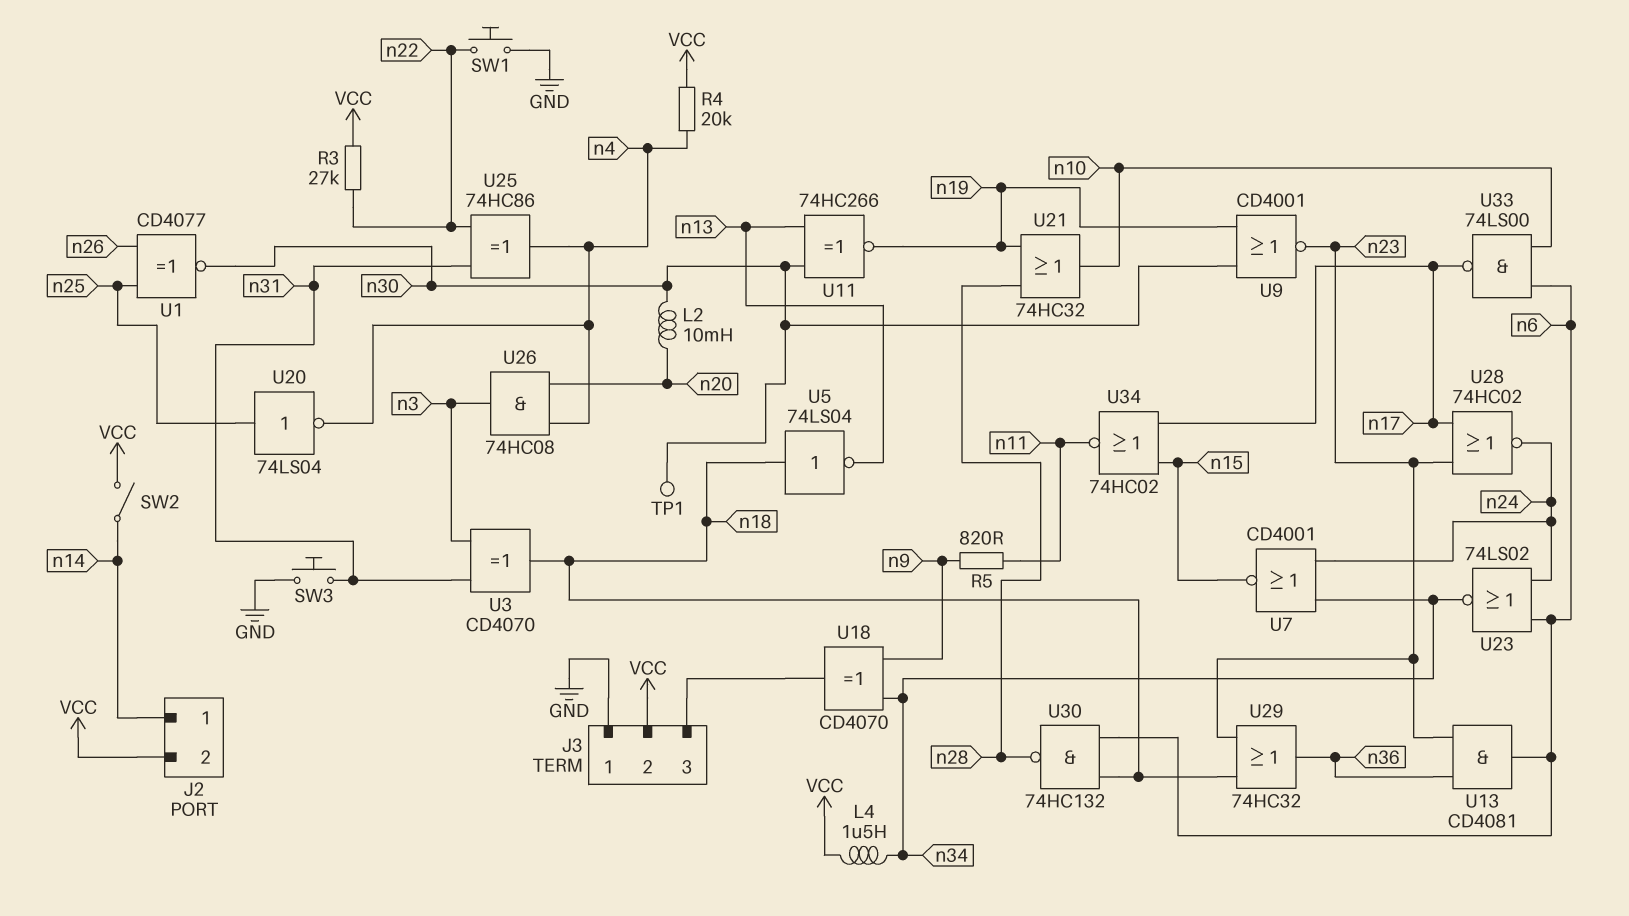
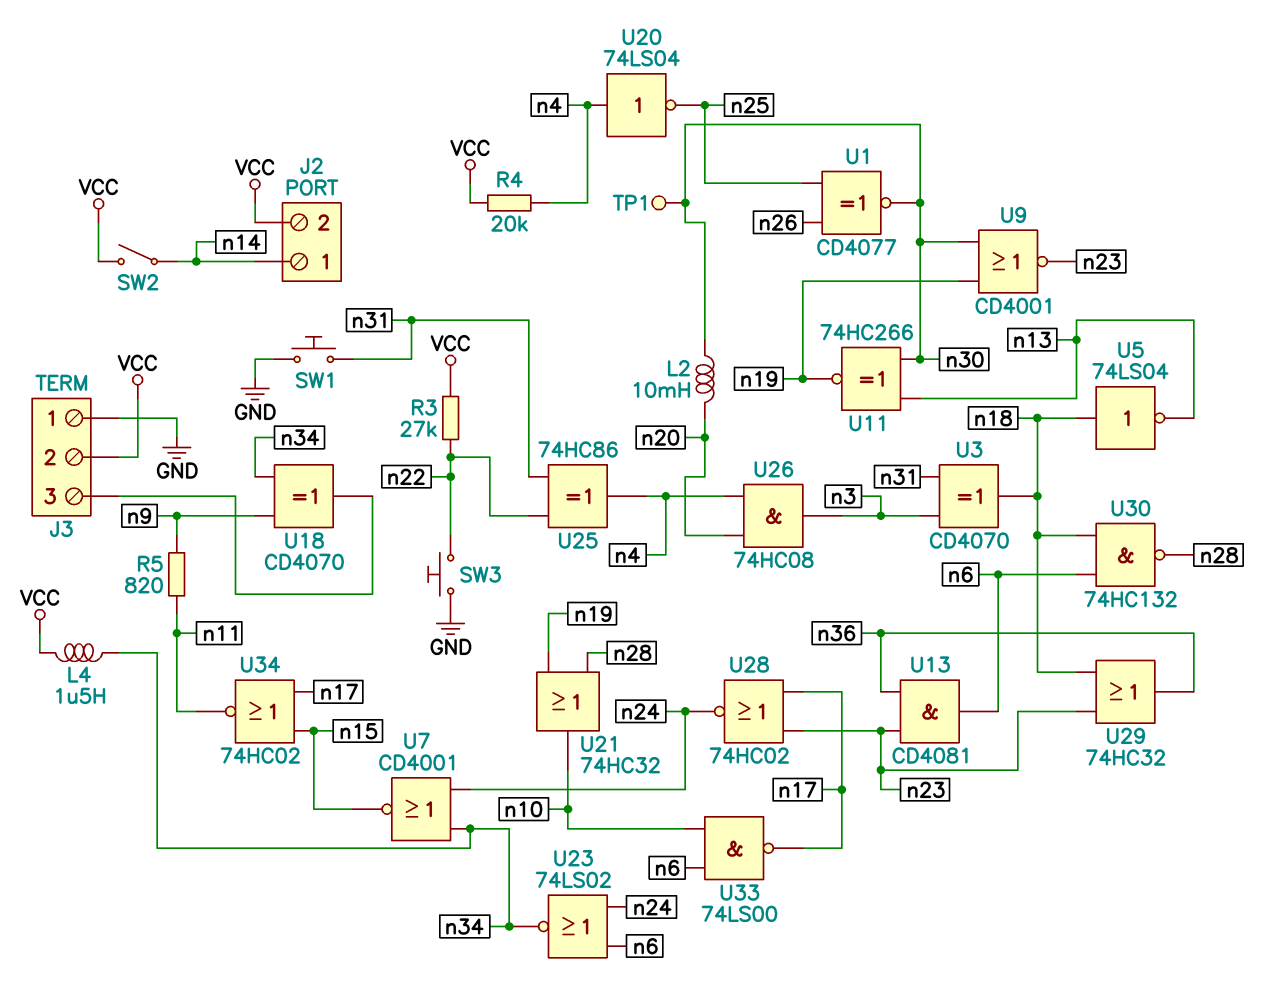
SW1: button (GND, n22) -> button (GND, n31)
SW3: button (GND, n31) -> button (GND, n22)
U20: NOT 74LS04 (in n25, out n4) -> NOT 74LS04 (in n4, out n25)

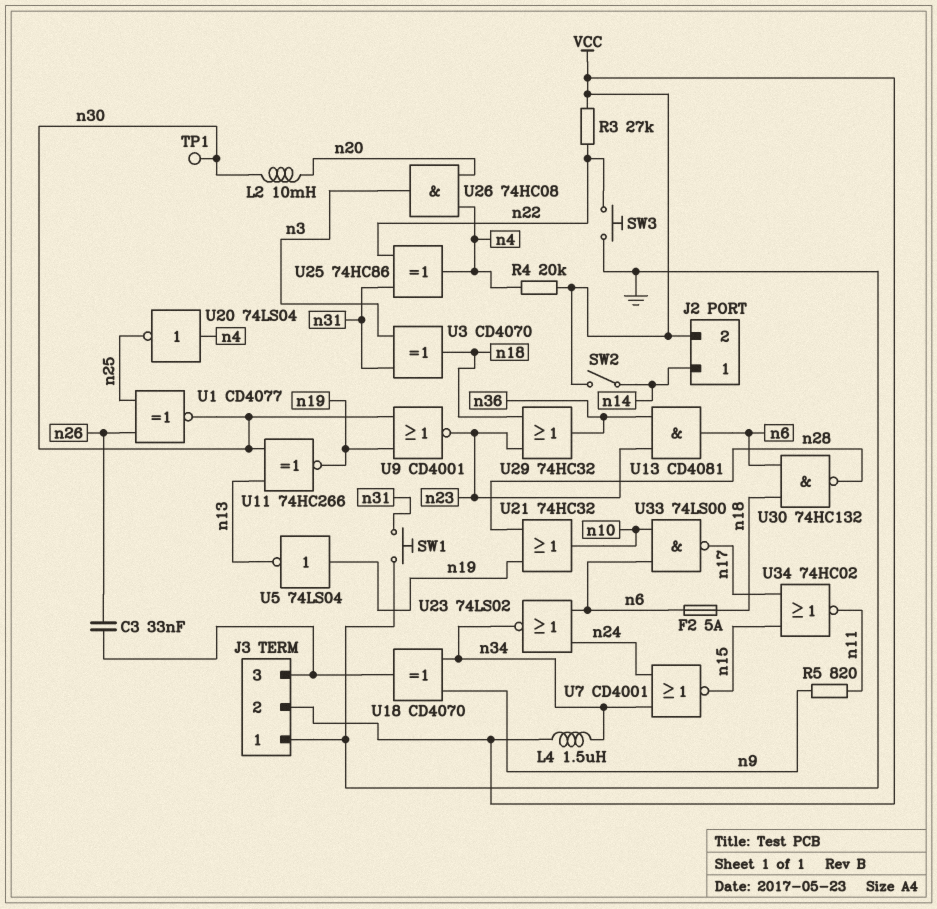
C3: none -> 33nF (J3/3, n26)
F2: none -> 5A (n6, n18)
U5: NOT 74LS04 (in n18, out n13) -> NOT 74LS04 (in n19, out n13)
U28: NOR 74HC02 (in n17, in n23, out n24) -> none

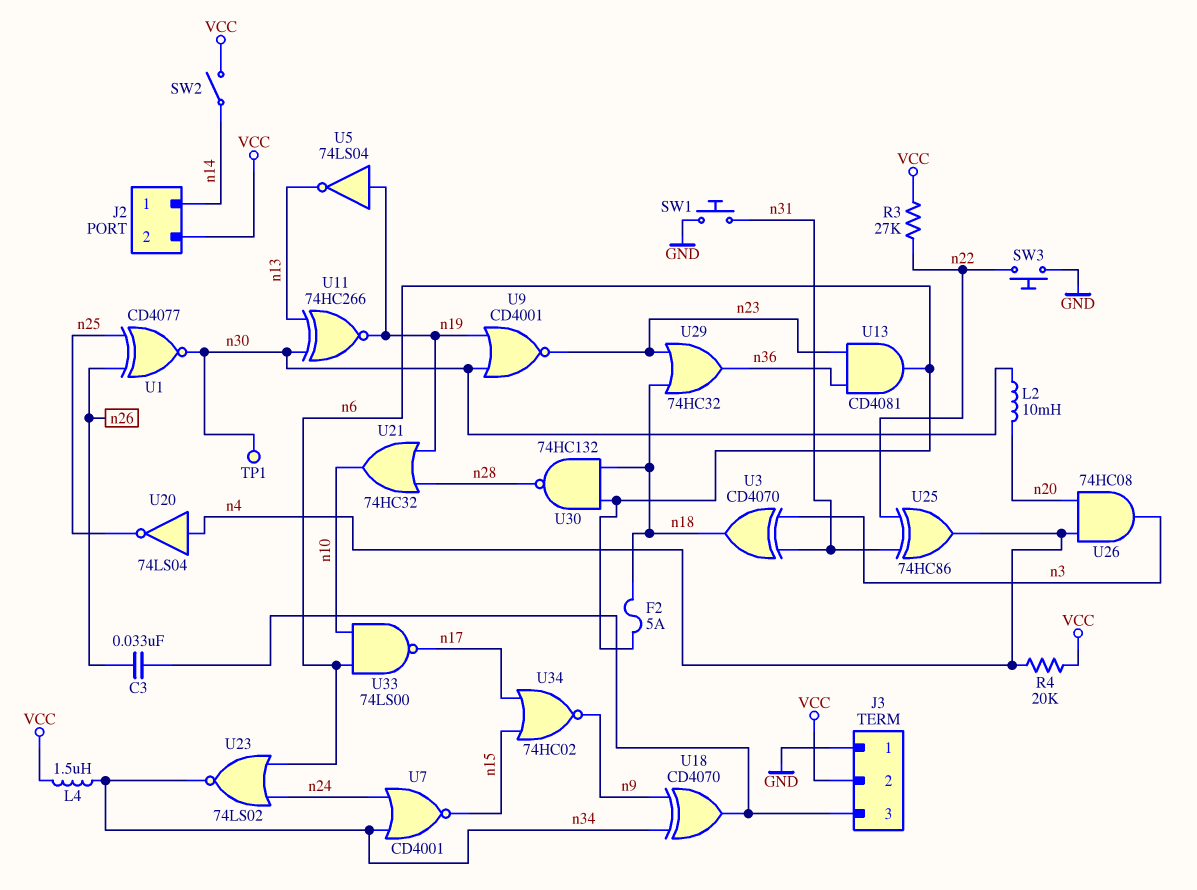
R5: 820 (n9, n11) -> none
U34: NOR 74HC02 (in n15, in n17, out n11) -> NOR 74HC02 (in n15, in n17, out n9)

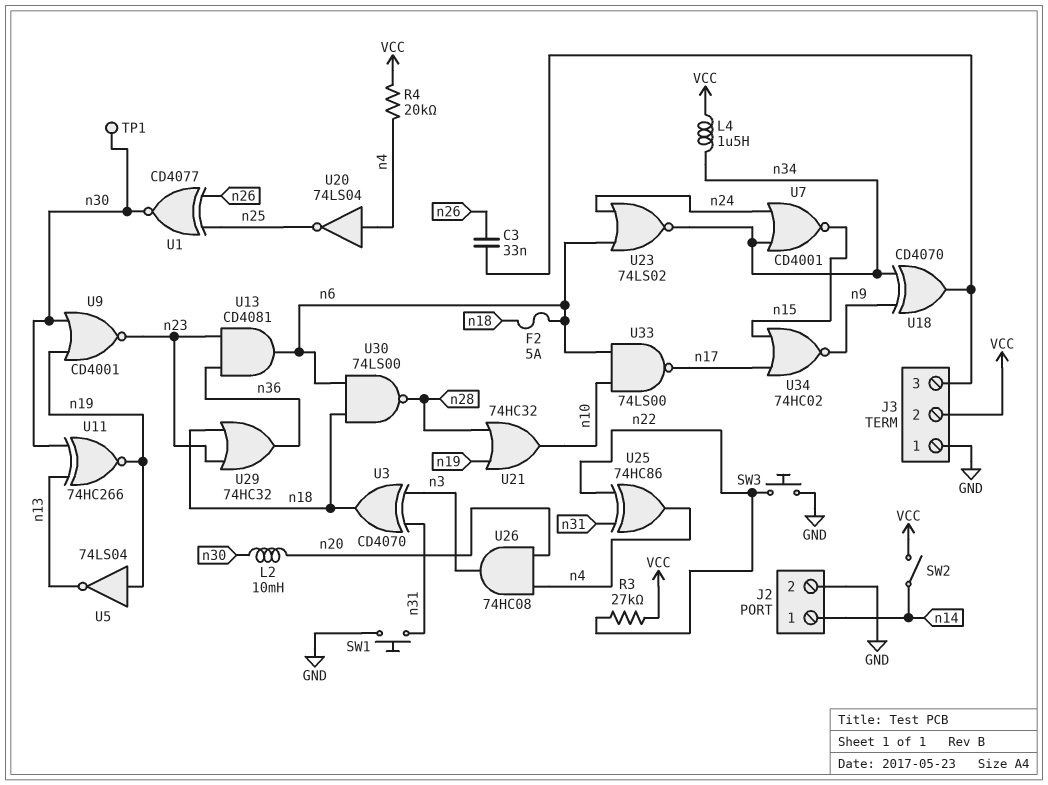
J2 pin 2: VCC -> GND
U30: NAND 74HC132 (in n6, in n18, out n28) -> NAND 74LS00 (in n6, in n18, out n28)

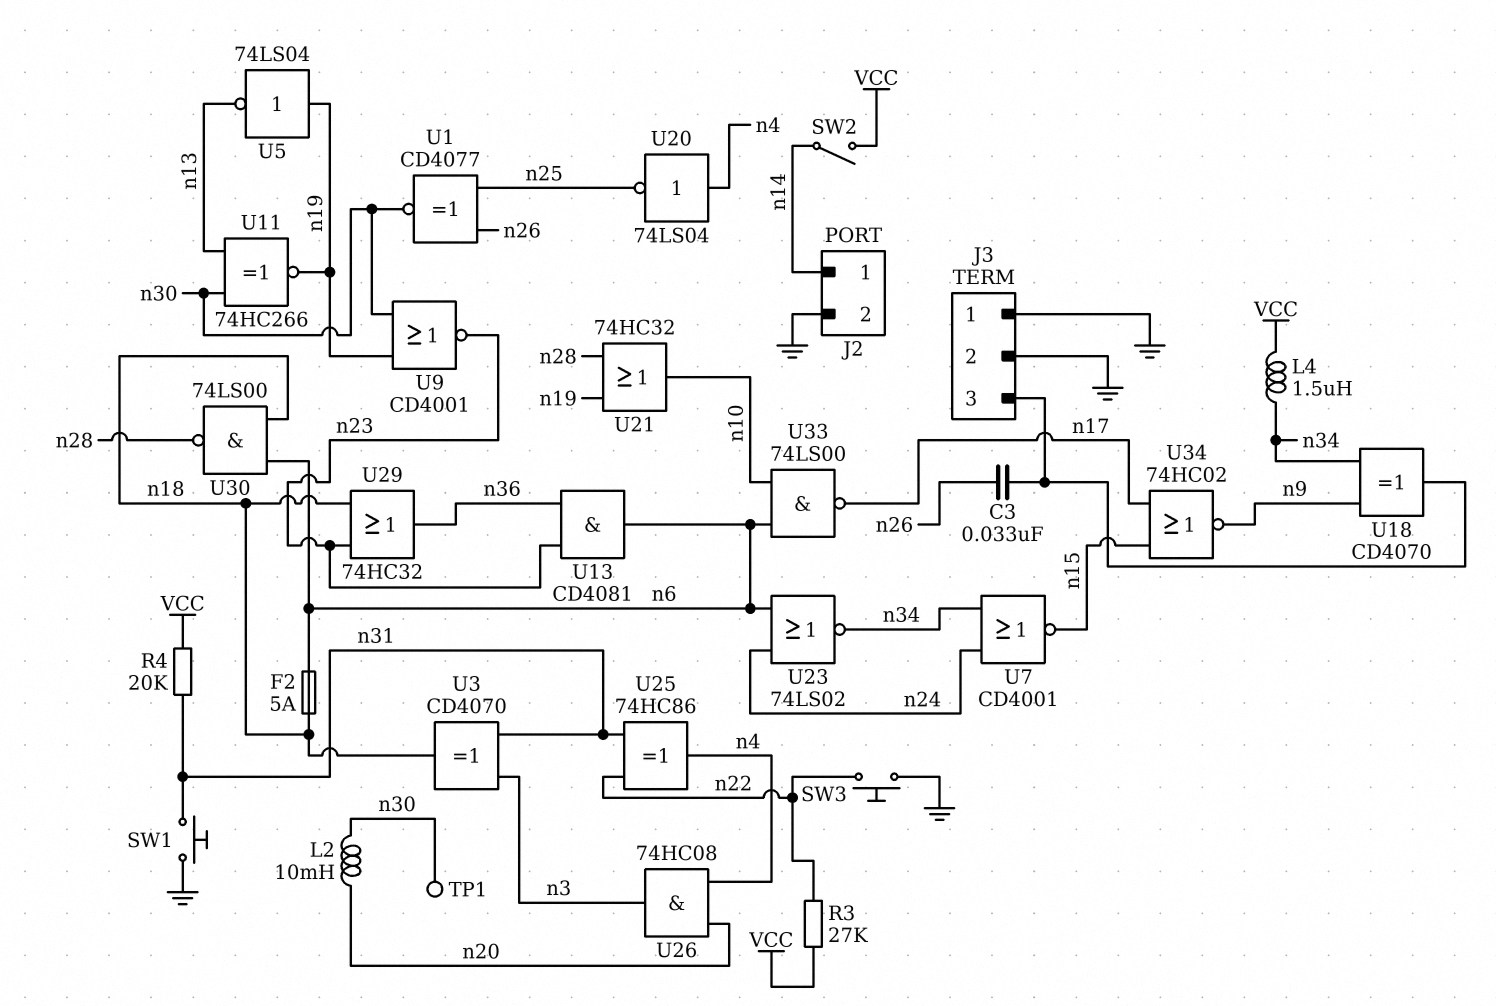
J3 pin 2: VCC -> GND
R4: 20k (VCC, n4) -> 20k (VCC, n31)

